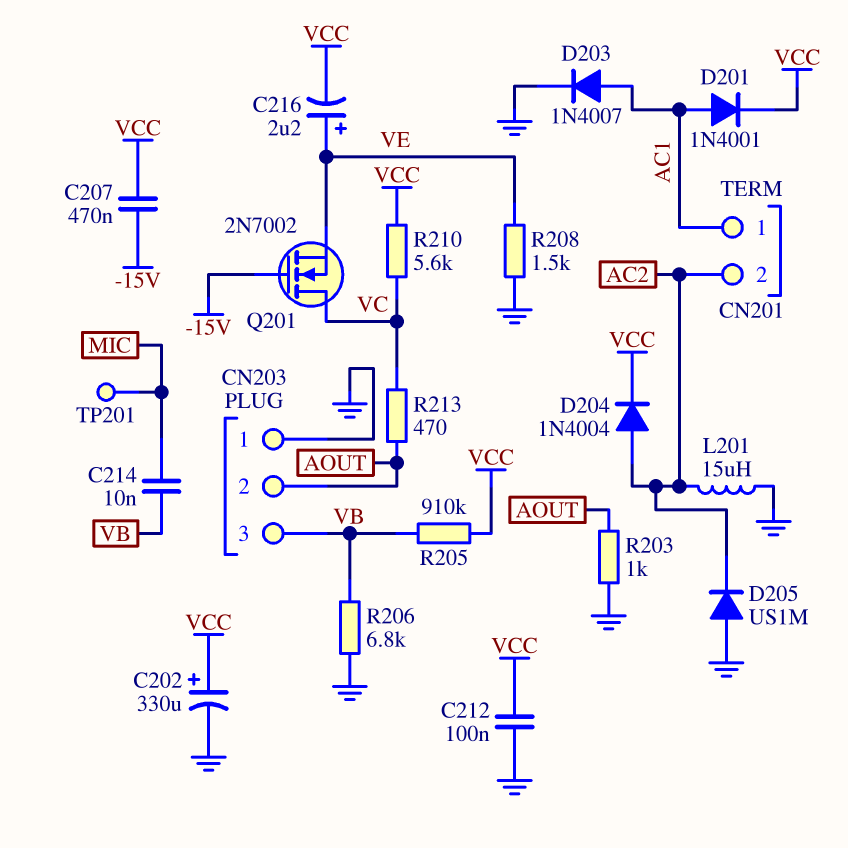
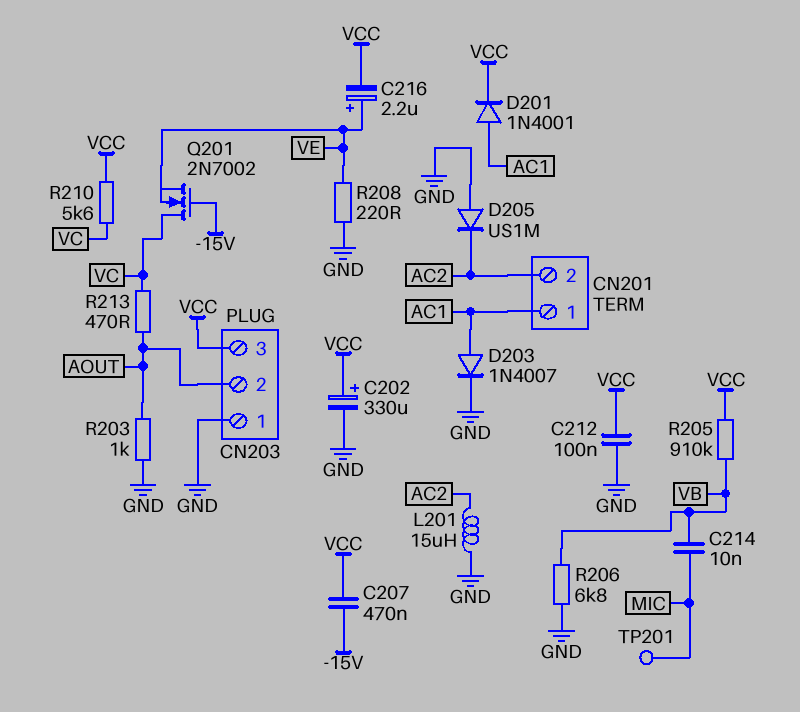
CN203 pin 3: VB -> VCC
D204: diode 1N4004 (A AC2, K VCC) -> none
R208: 1.5k (GND, VE) -> 220 (GND, VE)

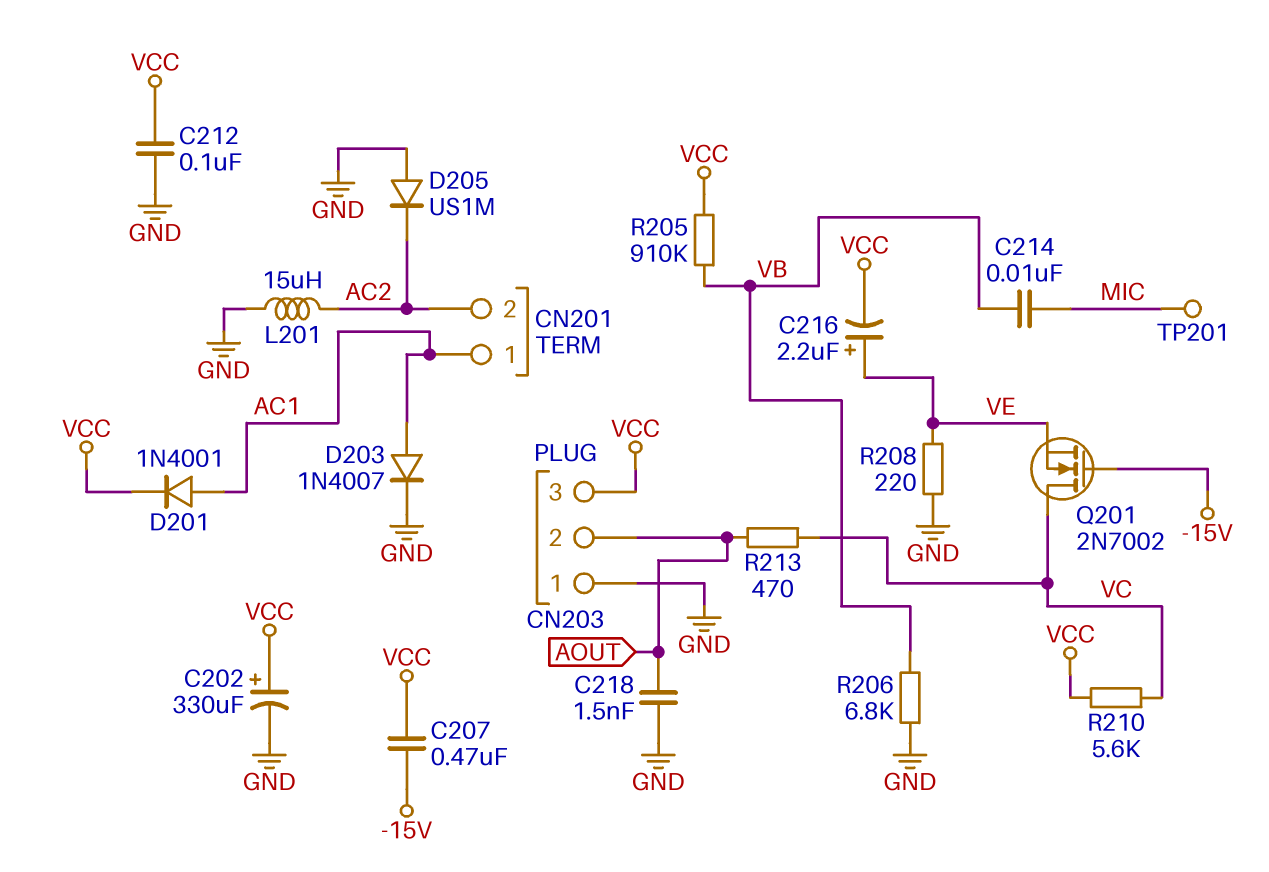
C218: none -> 1.5nF (AOUT, GND)
R203: 1k (AOUT, GND) -> none

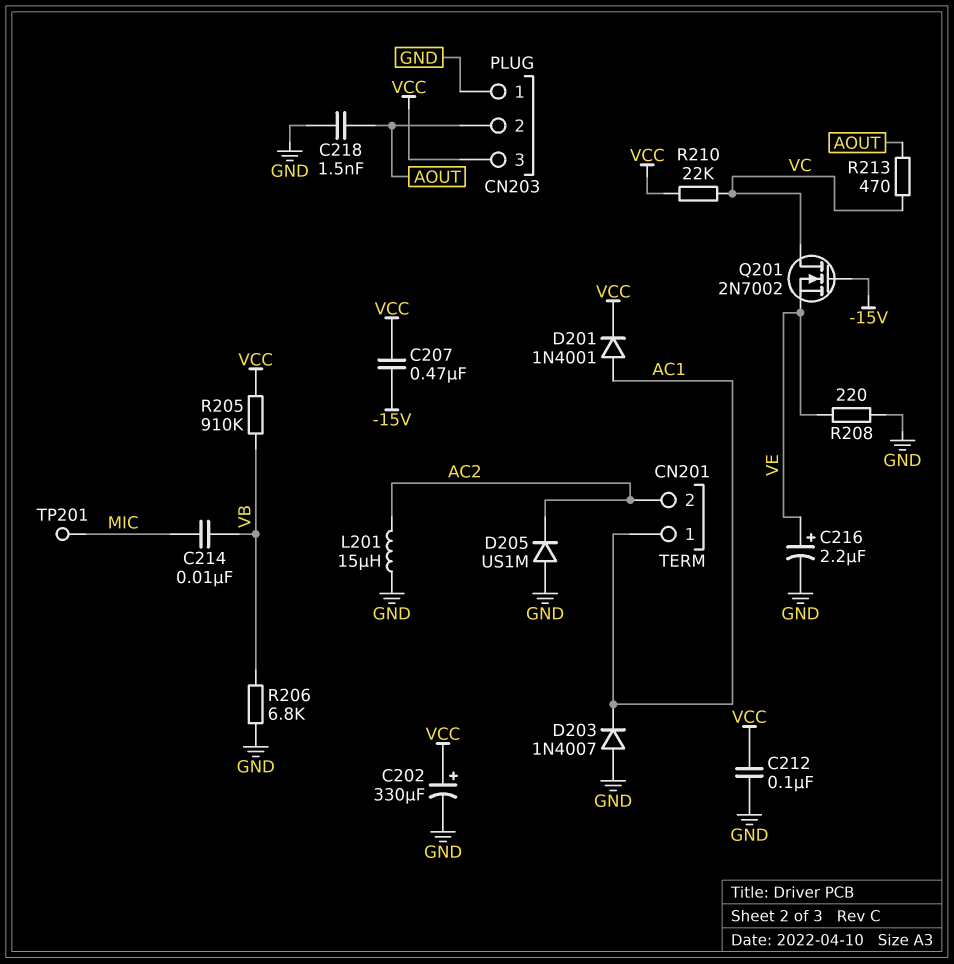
C216: 2.2uF (plus VE, minus VCC) -> 2.2uF (plus VE, minus GND)
D203: diode 1N4007 (A AC1, K GND) -> diode 1N4007 (A GND, K AC1)
R210: 5.6k (VC, VCC) -> 22k (VC, VCC)

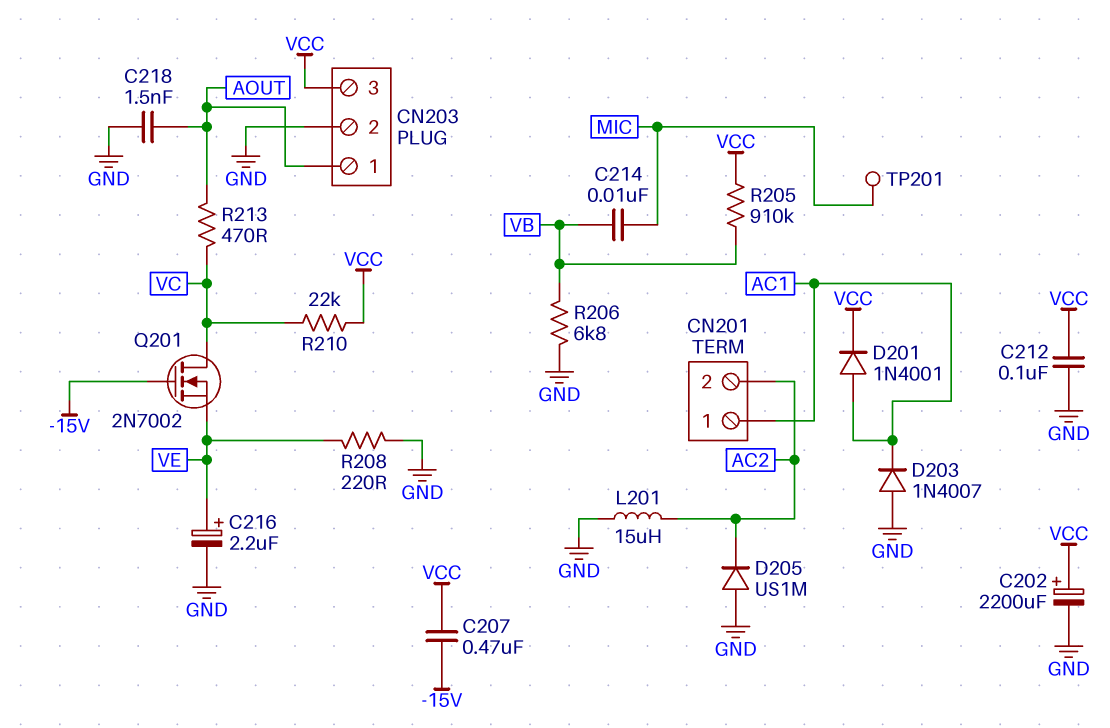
C202: 330uF (plus VCC, minus GND) -> 2200uF (plus VCC, minus GND)
CN203 pin 1: GND -> AOUT
CN203 pin 2: AOUT -> GND

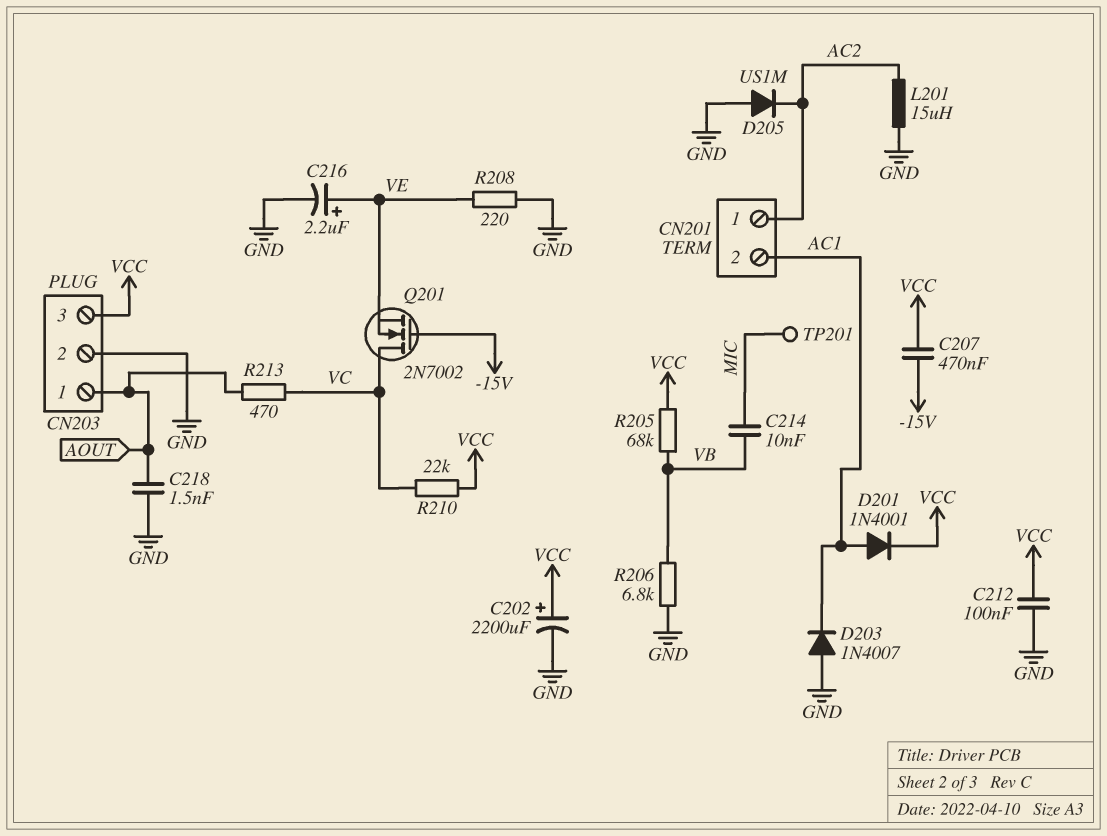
CN201 pin 1: AC1 -> AC2
CN201 pin 2: AC2 -> AC1
R205: 910k (VB, VCC) -> 68k (VB, VCC)

